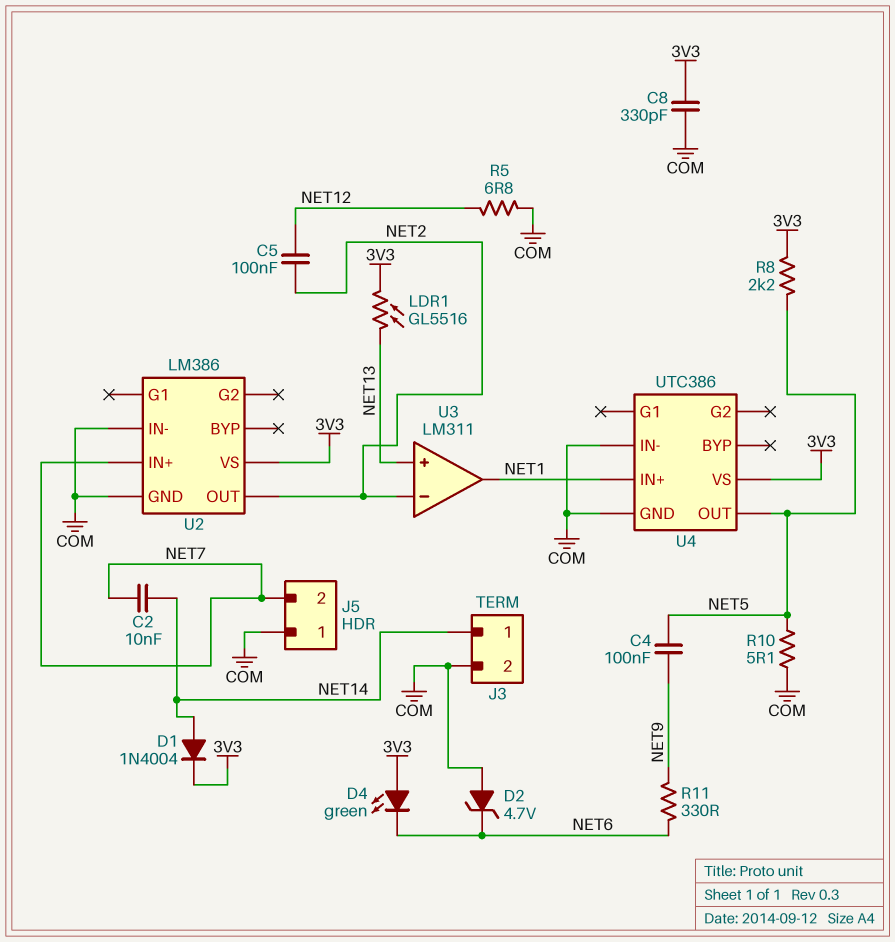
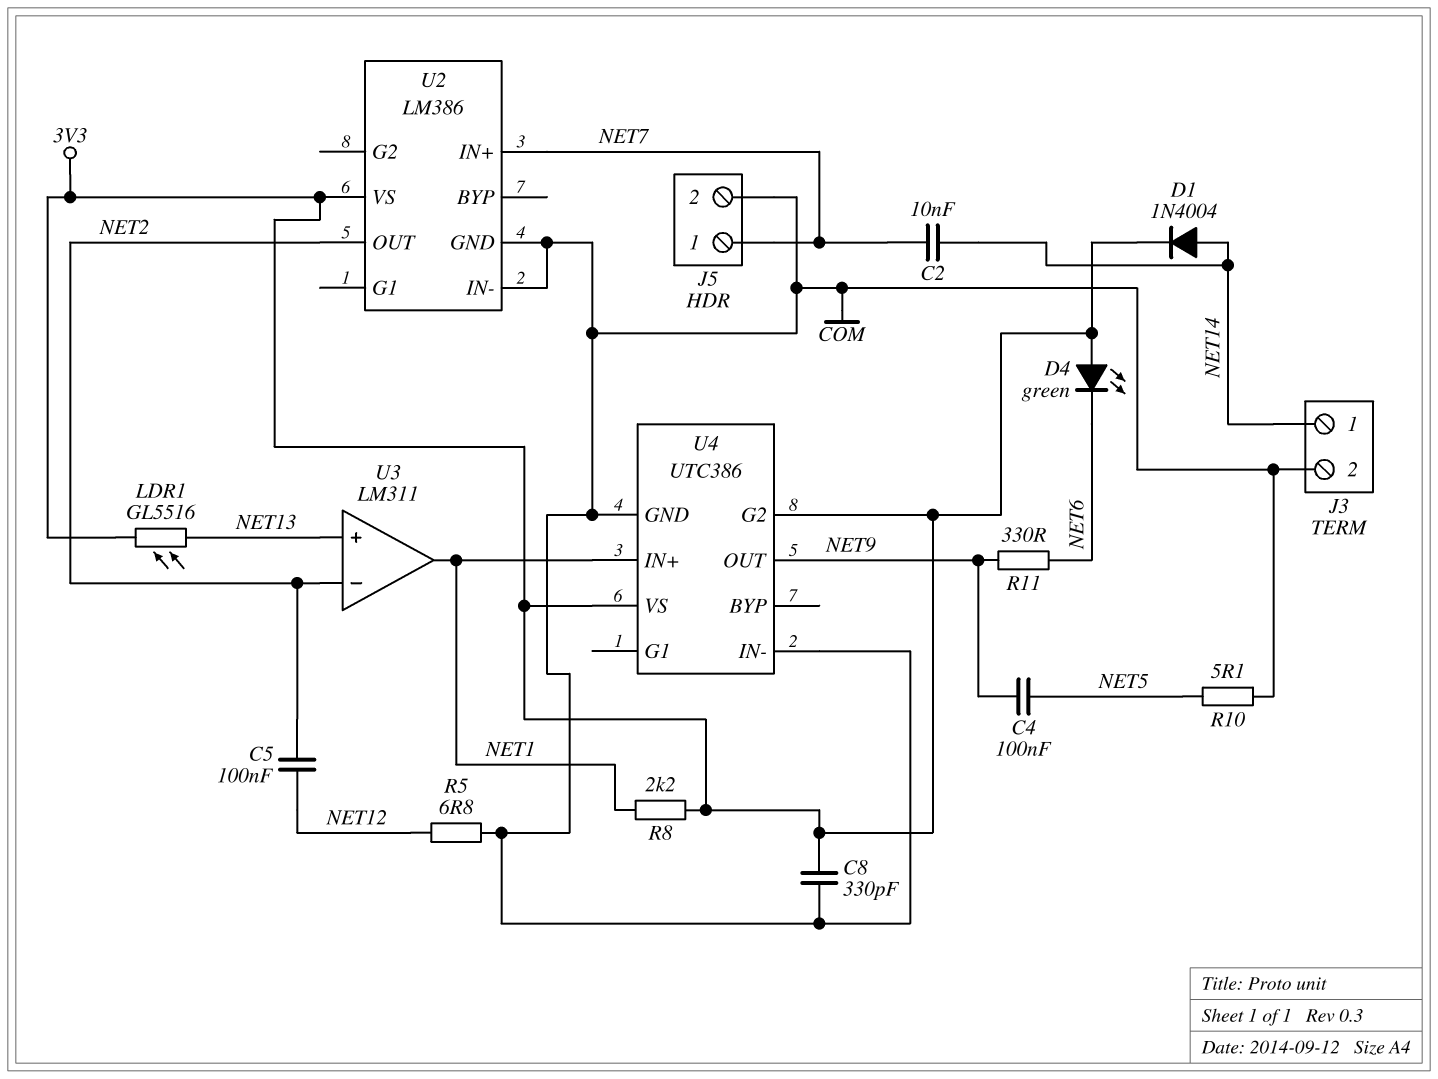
D2: zener 4.7V (A COM, K NET6) -> none
J5 pin 1: COM -> NET7
J5 pin 2: NET7 -> COM
R8: 2.2k (3V3, NET5) -> 2.2k (3V3, NET1)
U4 pin G2: none -> 3V3
U4 pin OUT: NET5 -> NET9

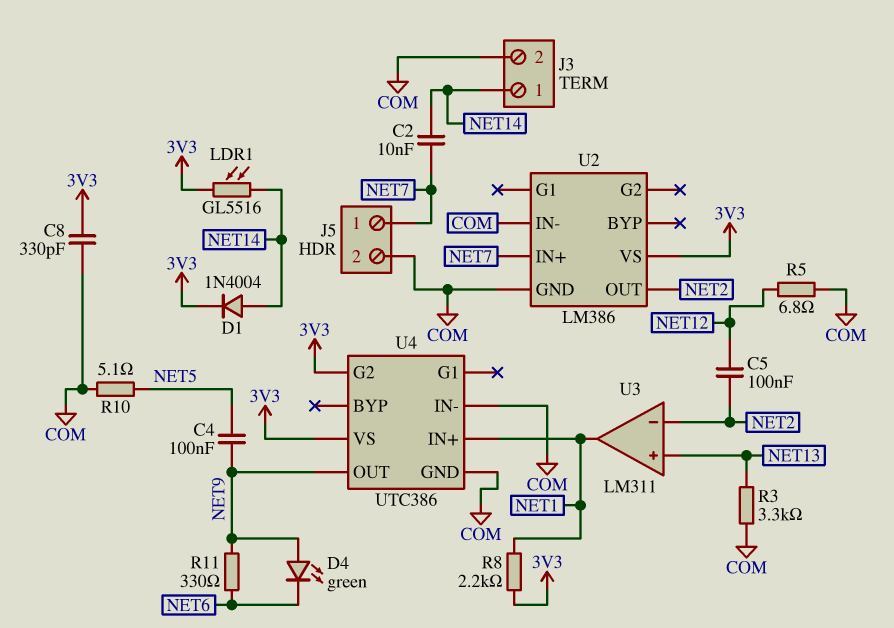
D4: LED green (A 3V3, K NET6) -> LED green (A NET9, K NET6)
LDR1: GL5516 (3V3, NET13) -> GL5516 (3V3, NET14)
R3: none -> 3.3k (COM, NET13)

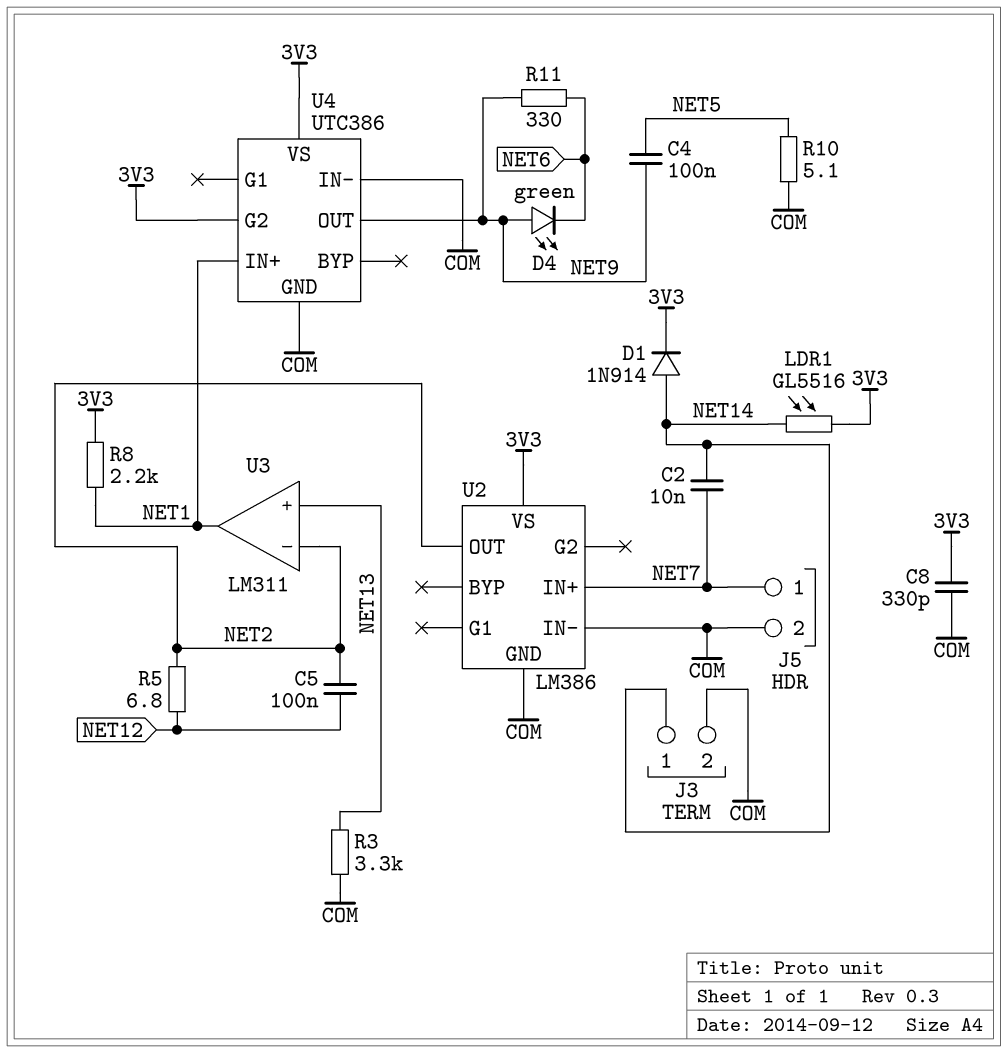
D1: diode 1N4004 (A NET14, K 3V3) -> diode 1N914 (A NET14, K 3V3)
R5: 6.8 (COM, NET12) -> 6.8 (NET2, NET12)

